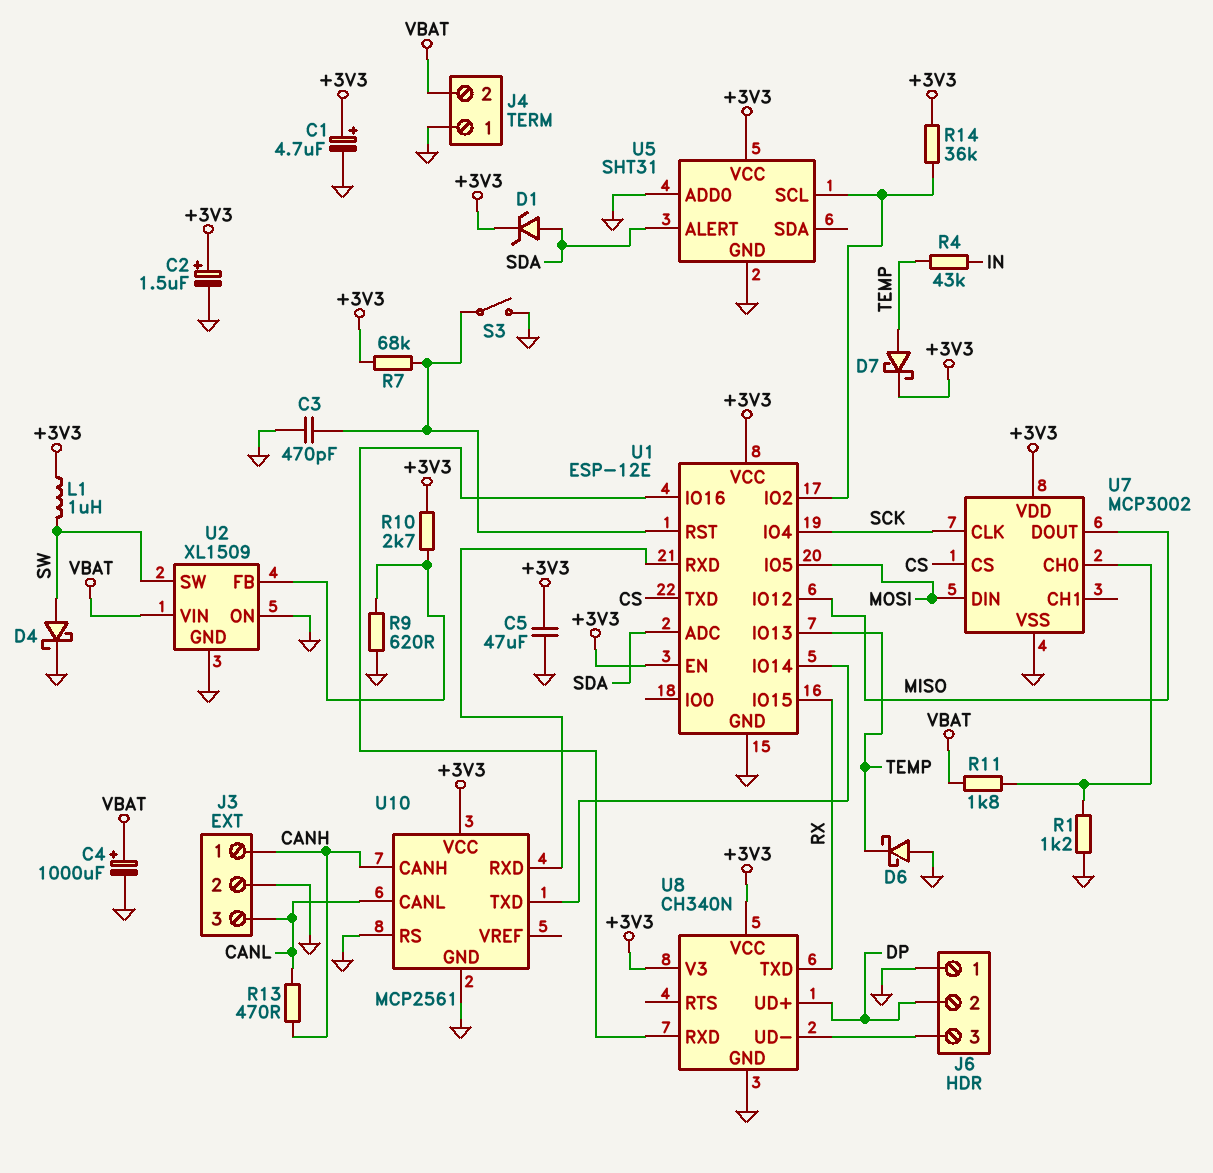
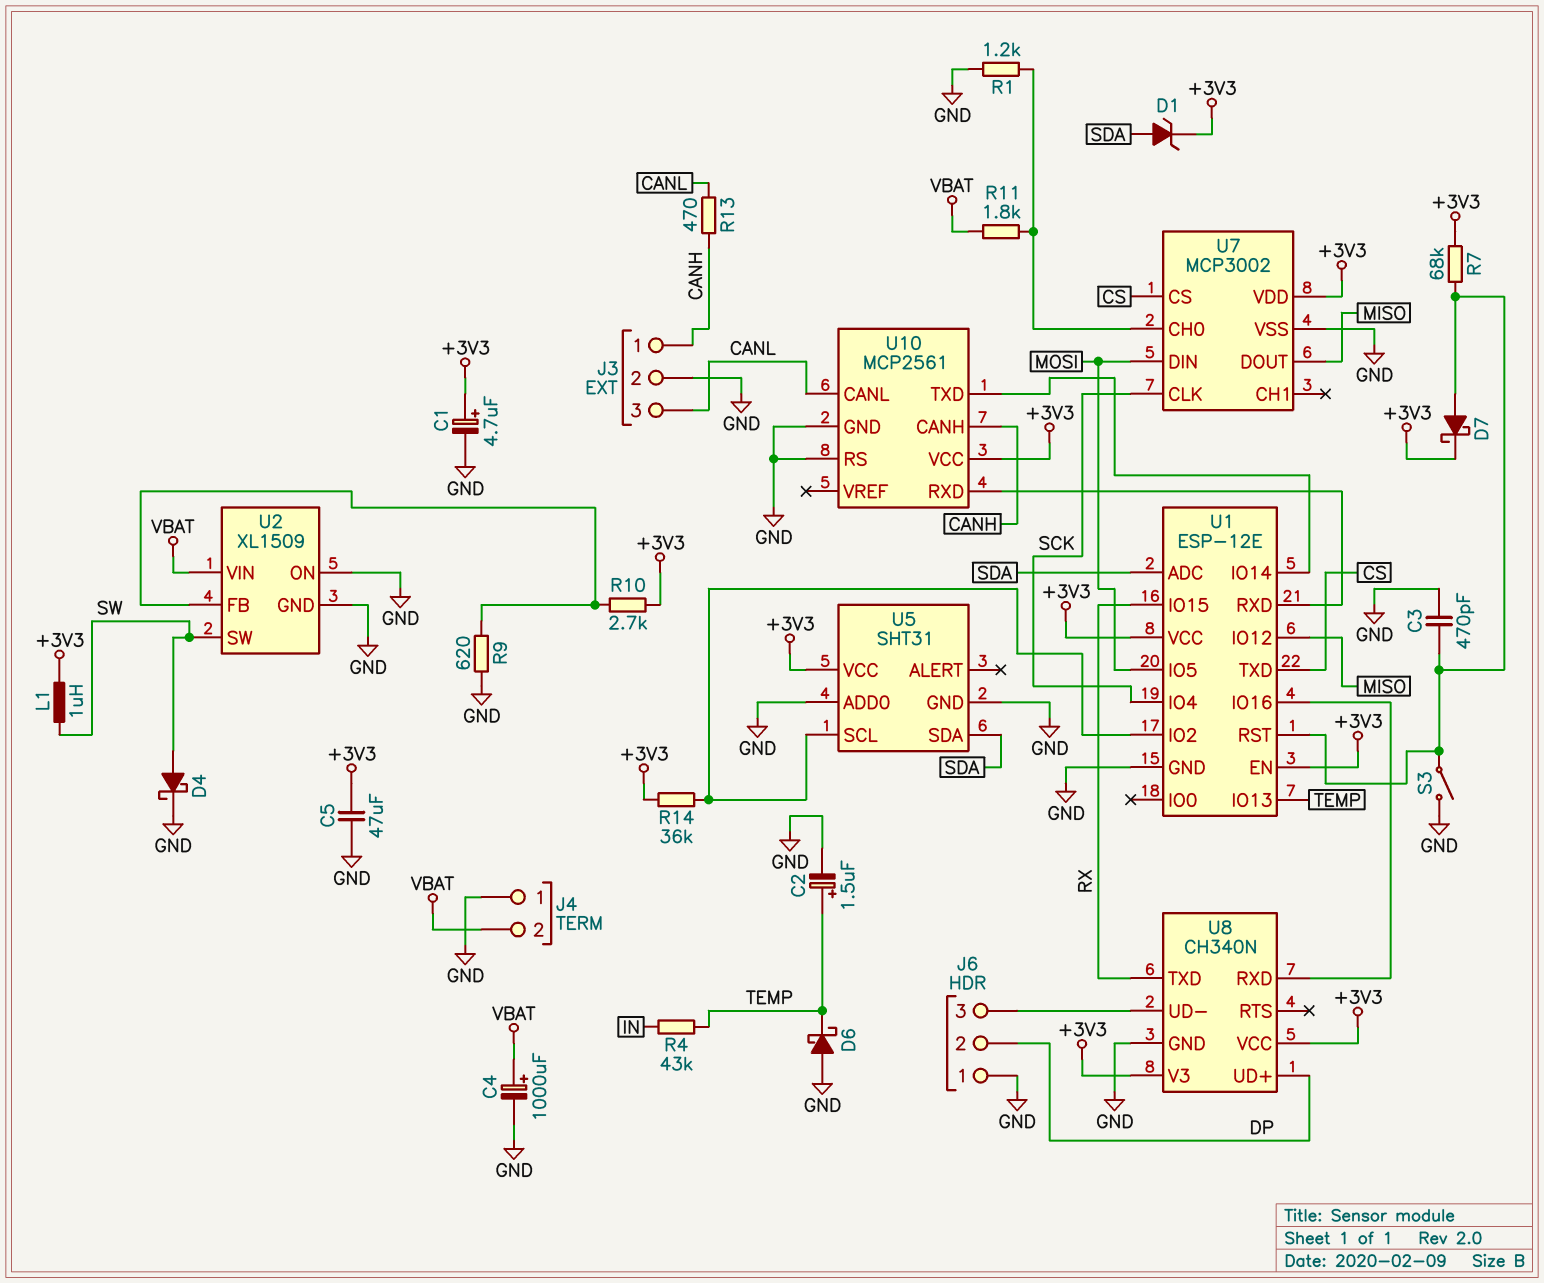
C2: 1.5uF (plus +3V3, minus GND) -> 1.5uF (plus TEMP, minus GND)
D7: schottky (A TEMP, K +3V3) -> schottky (A U1/RST, K +3V3)
U5 pin ALERT: SDA -> none
U5 pin SDA: none -> SDA

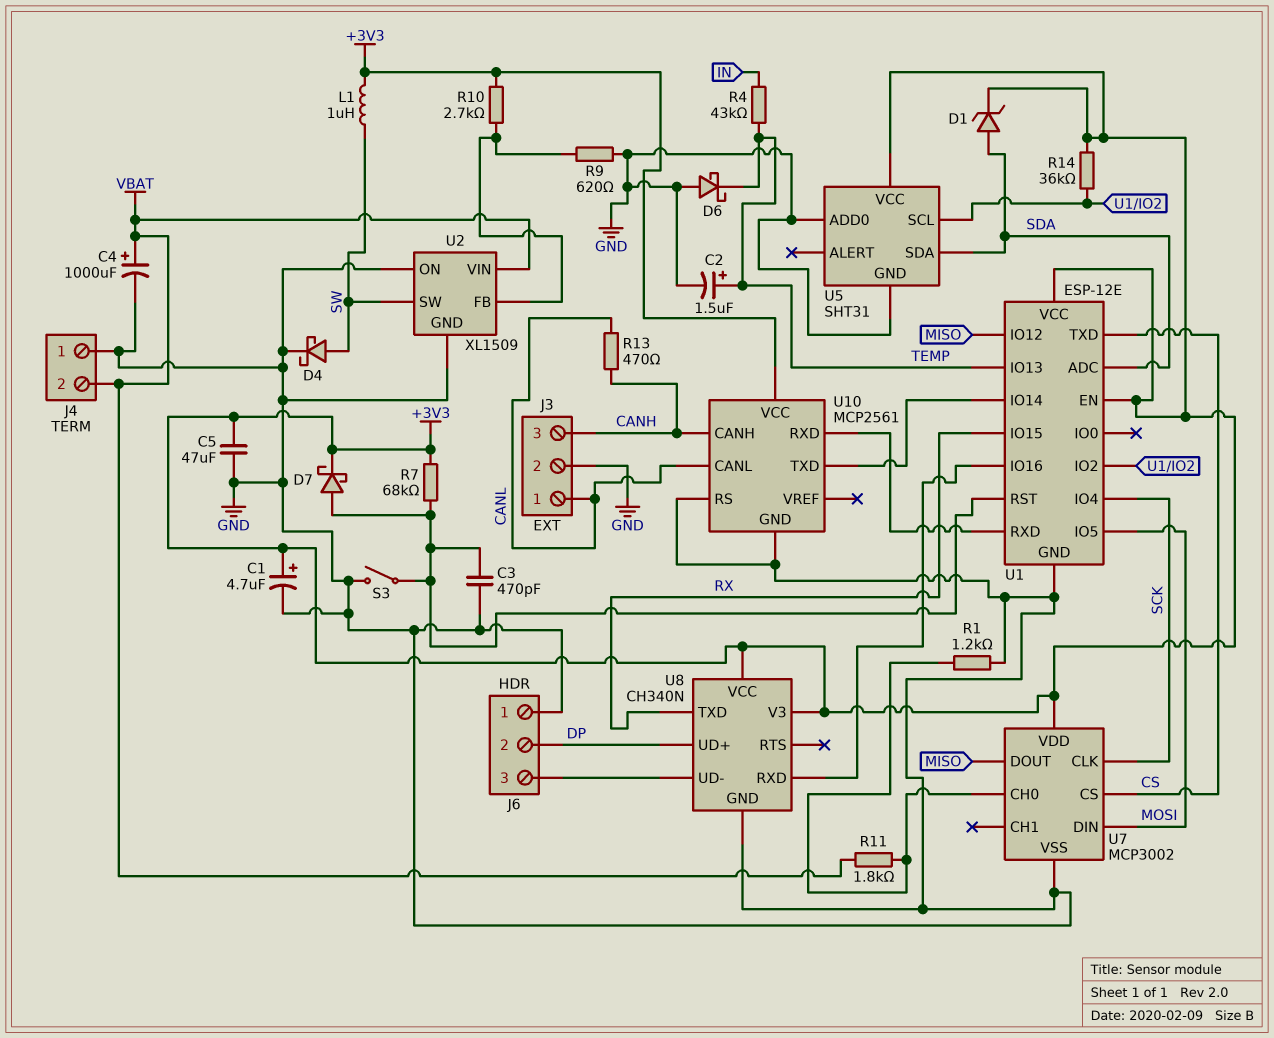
J3 pin 1: CANH -> CANL
J3 pin 3: CANL -> CANH

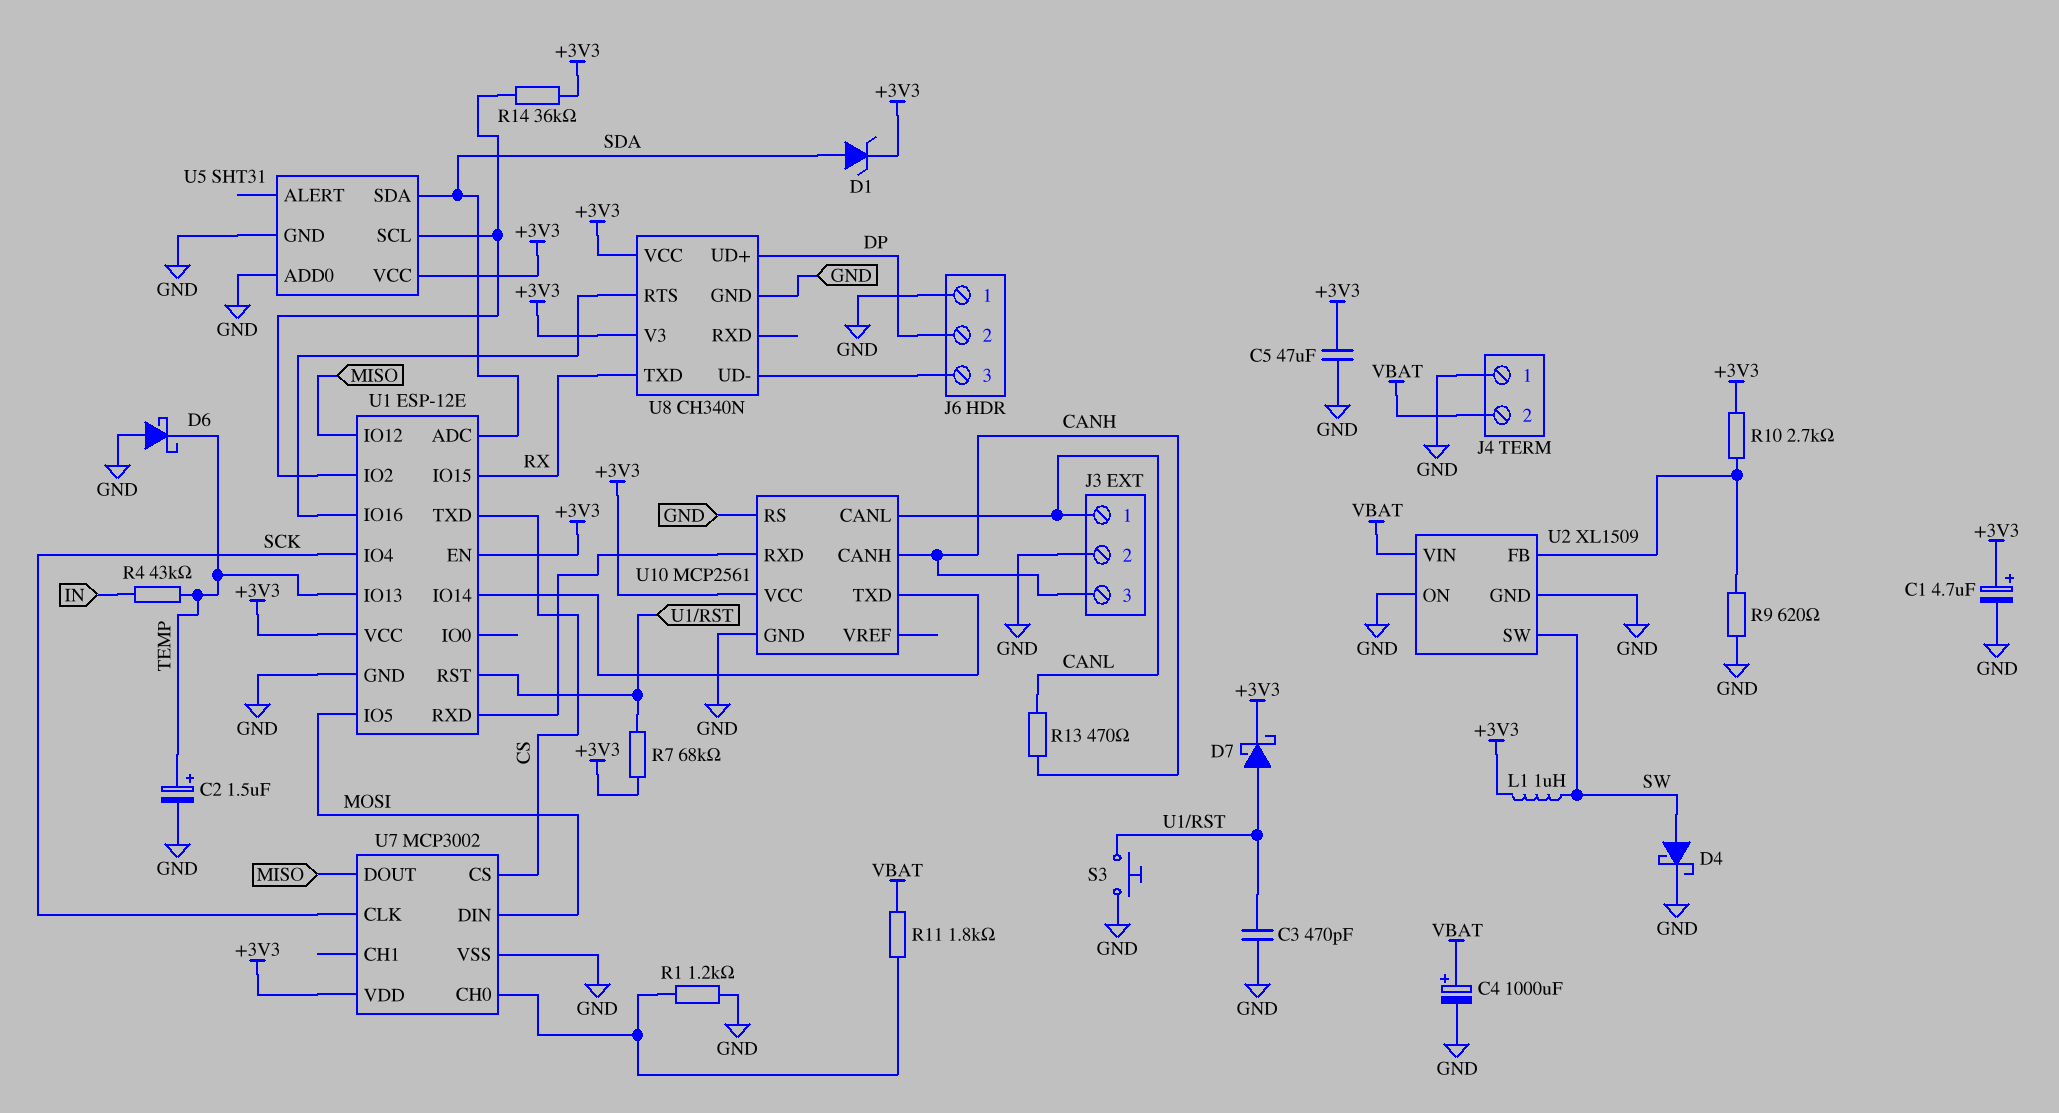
S3: switch (GND, U1/RST) -> button (GND, U1/RST)
U8 pin RTS: none -> U1/IO16
U8 pin RXD: U1/IO16 -> none

